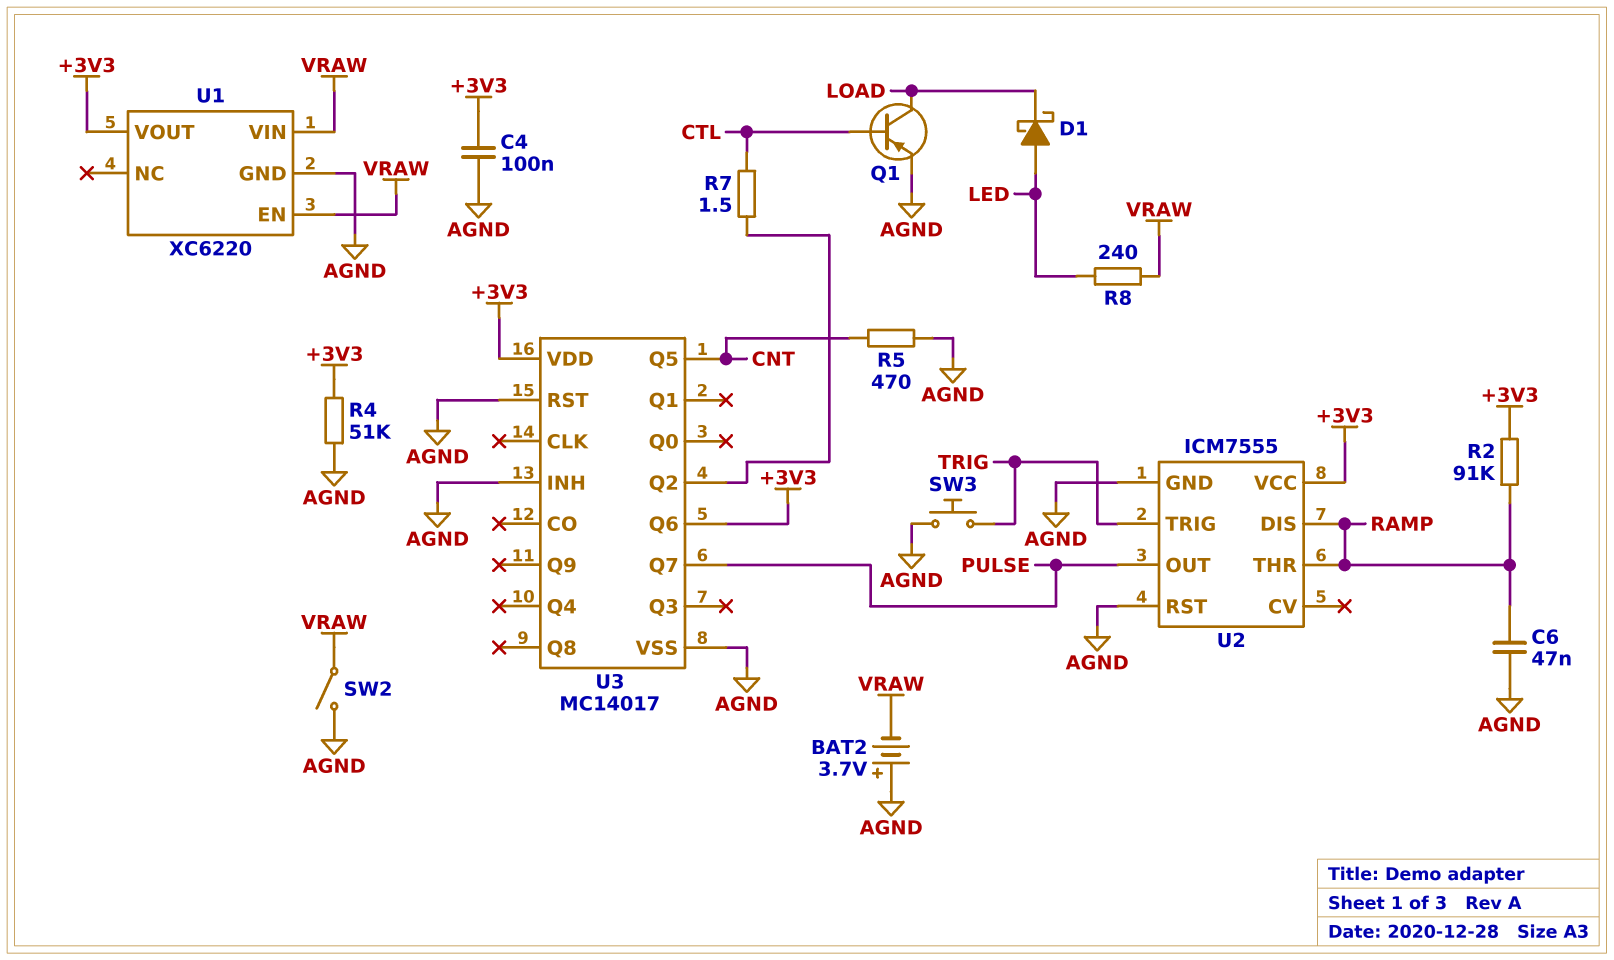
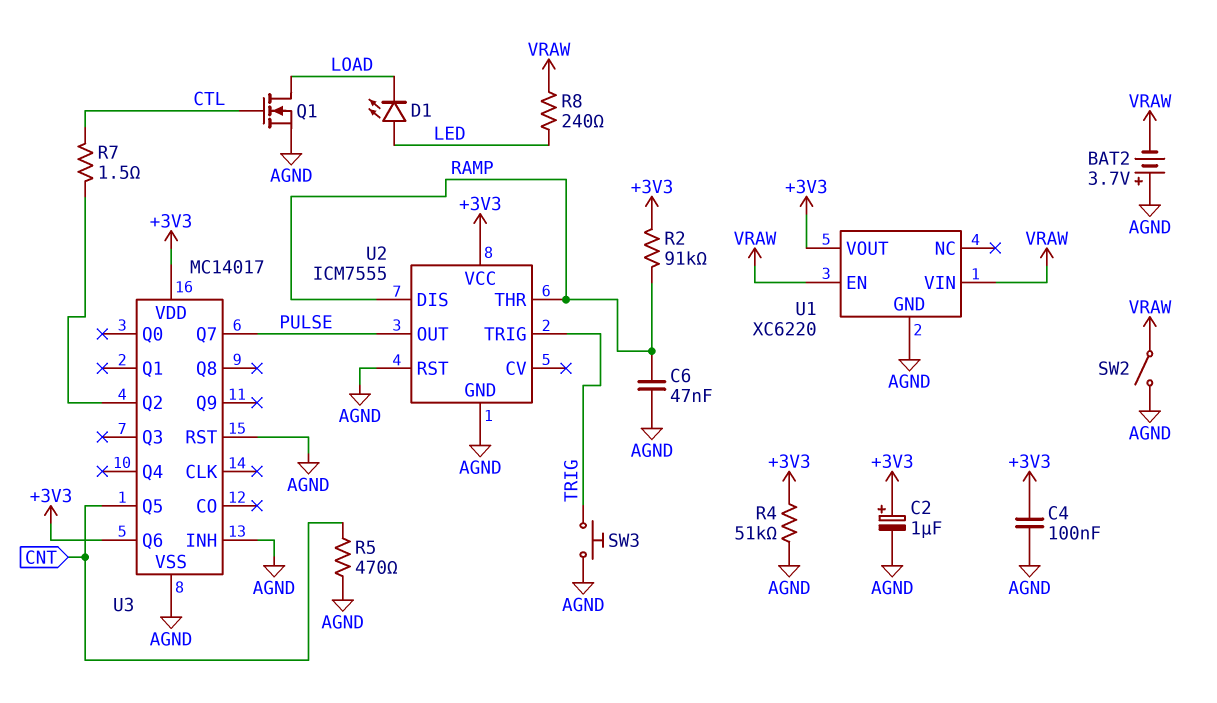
C2: none -> 1uF (plus +3V3, minus AGND)
D1: schottky (A LED, K LOAD) -> LED (A LED, K LOAD)
Q1: PNP (B CTL, C LOAD, E AGND) -> NMOS (G CTL, D LOAD, S AGND)

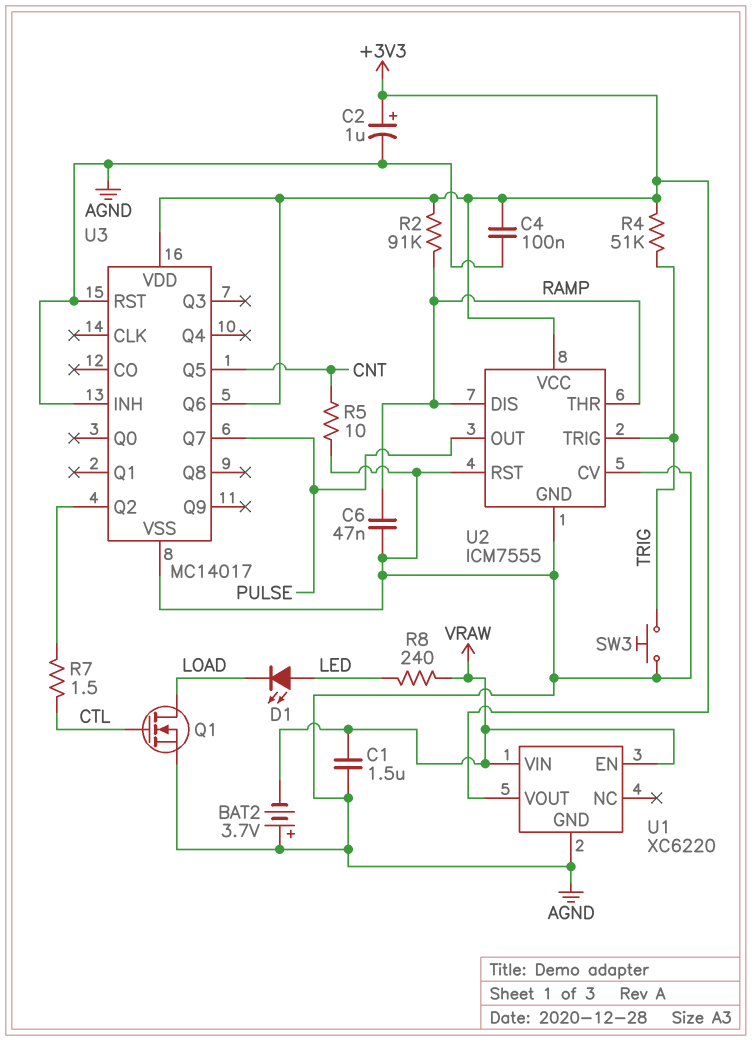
C1: none -> 1.5uF (AGND, VRAW)
R4: 51k (+3V3, AGND) -> 51k (+3V3, TRIG)
R5: 470 (AGND, CNT) -> 10 (AGND, CNT)
SW2: switch (AGND, VRAW) -> none
U2 pin CV: none -> AGND

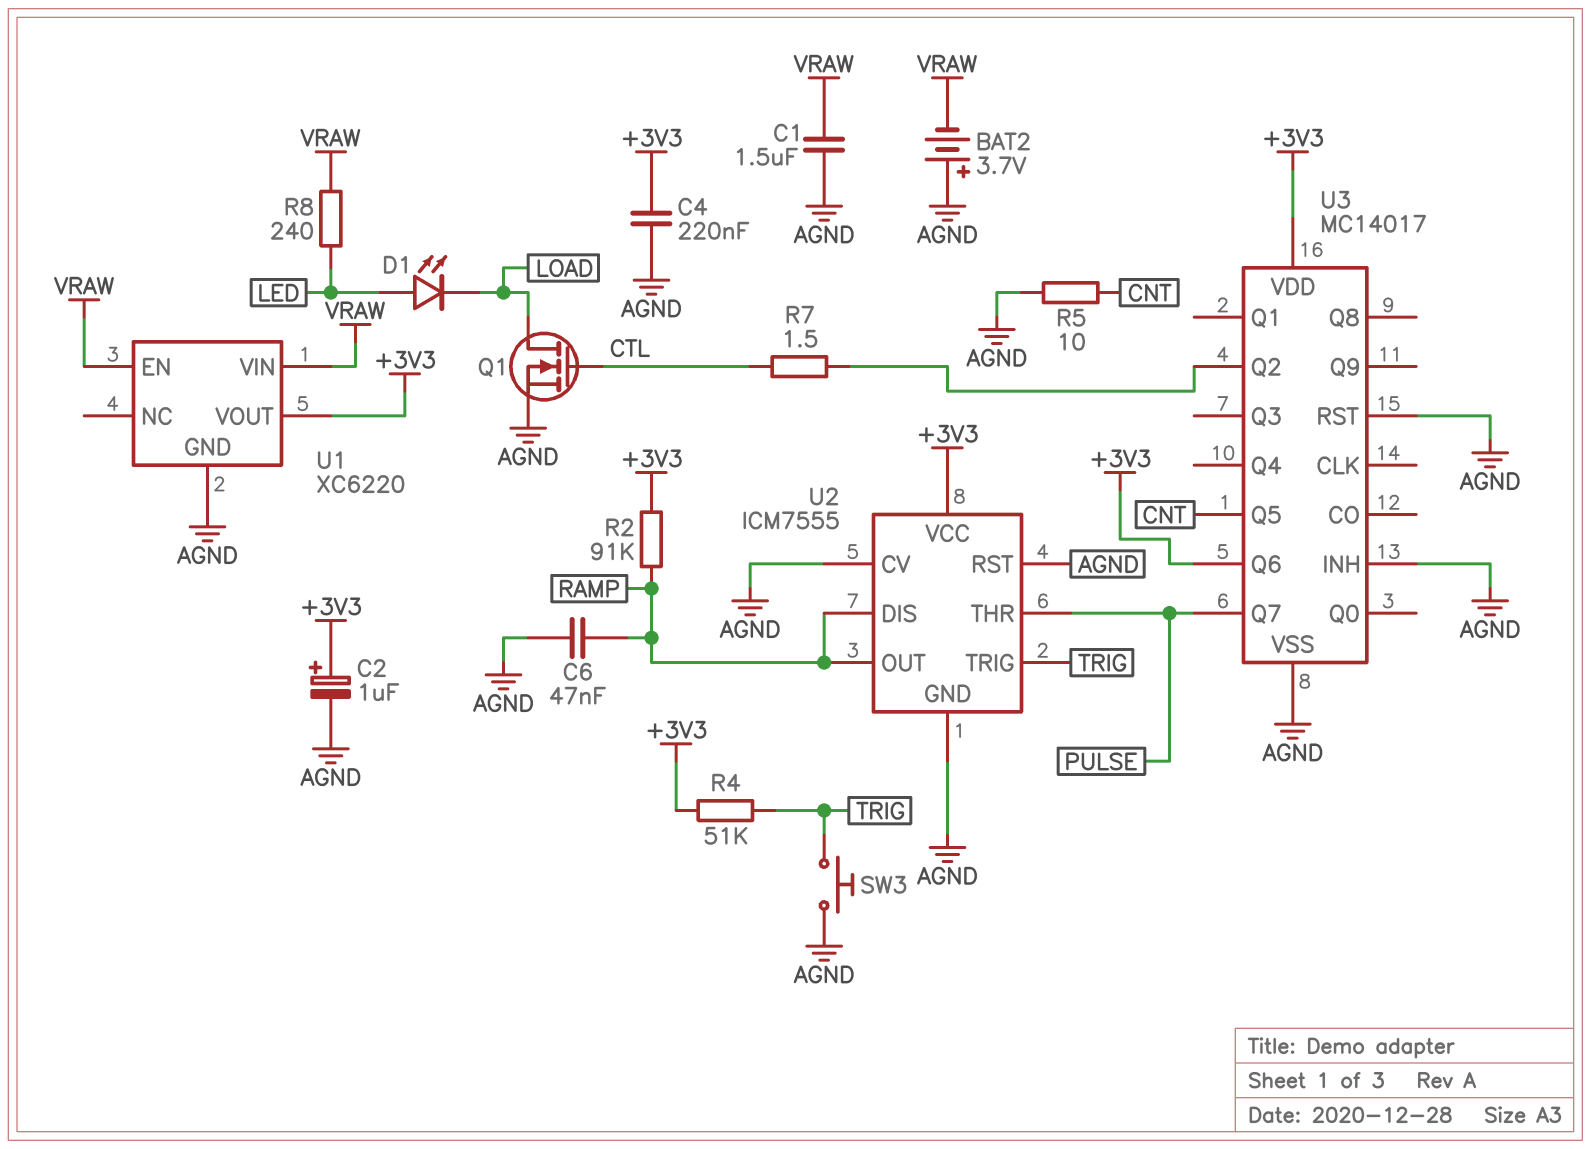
C4: 100nF (+3V3, AGND) -> 220nF (+3V3, AGND)
U2 pin OUT: PULSE -> RAMP
U2 pin THR: RAMP -> PULSE

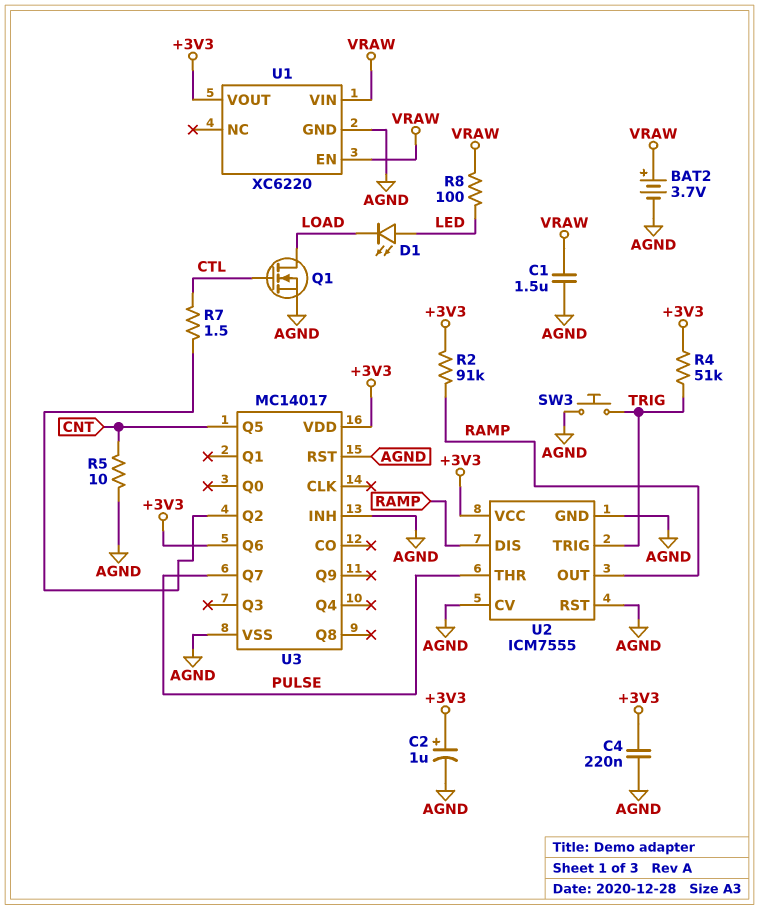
BAT2: 3.7V (plus AGND, minus VRAW) -> 3.7V (plus VRAW, minus AGND)
C6: 47nF (AGND, RAMP) -> none
R8: 240 (LED, VRAW) -> 100 (LED, VRAW)

